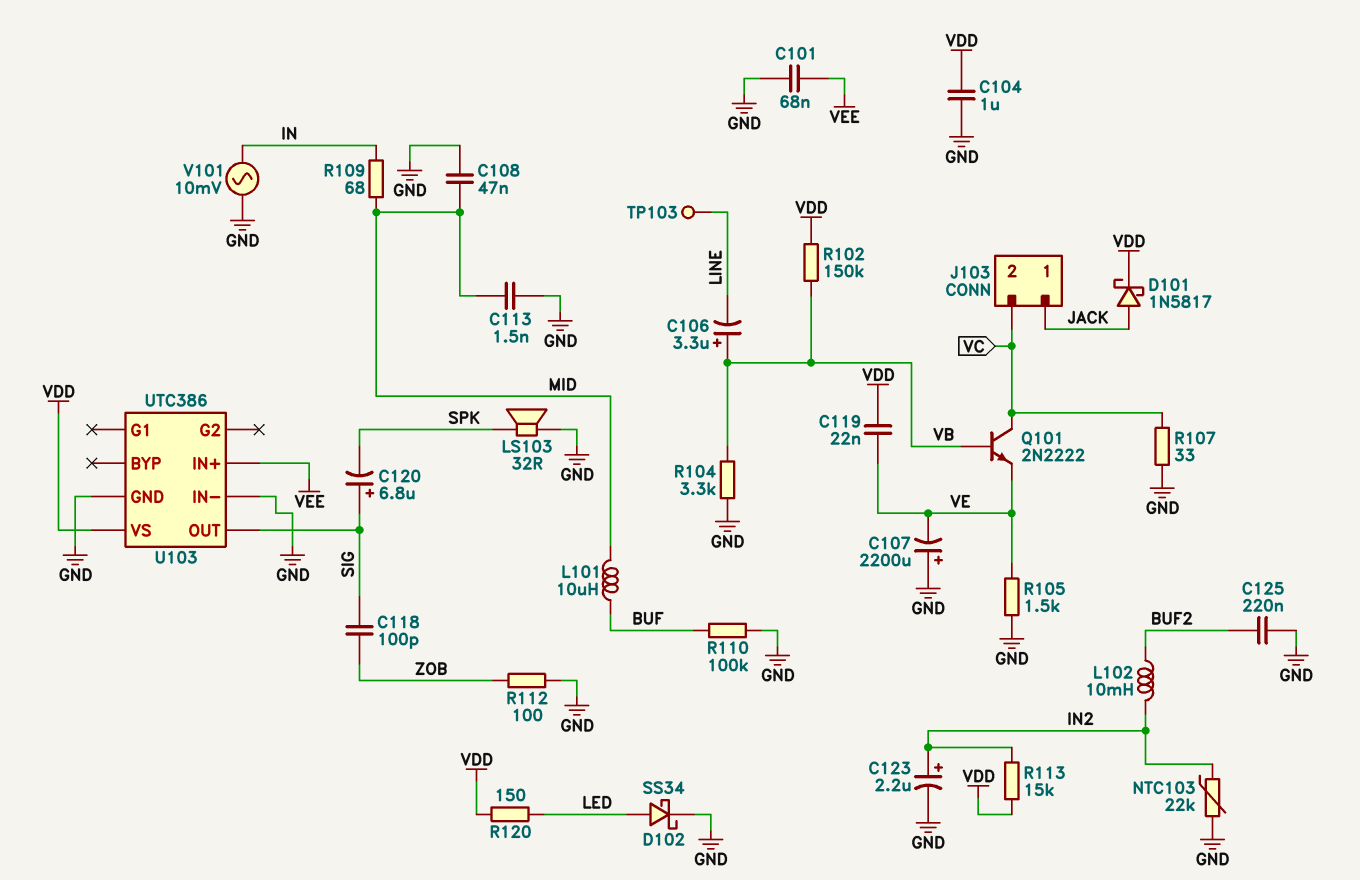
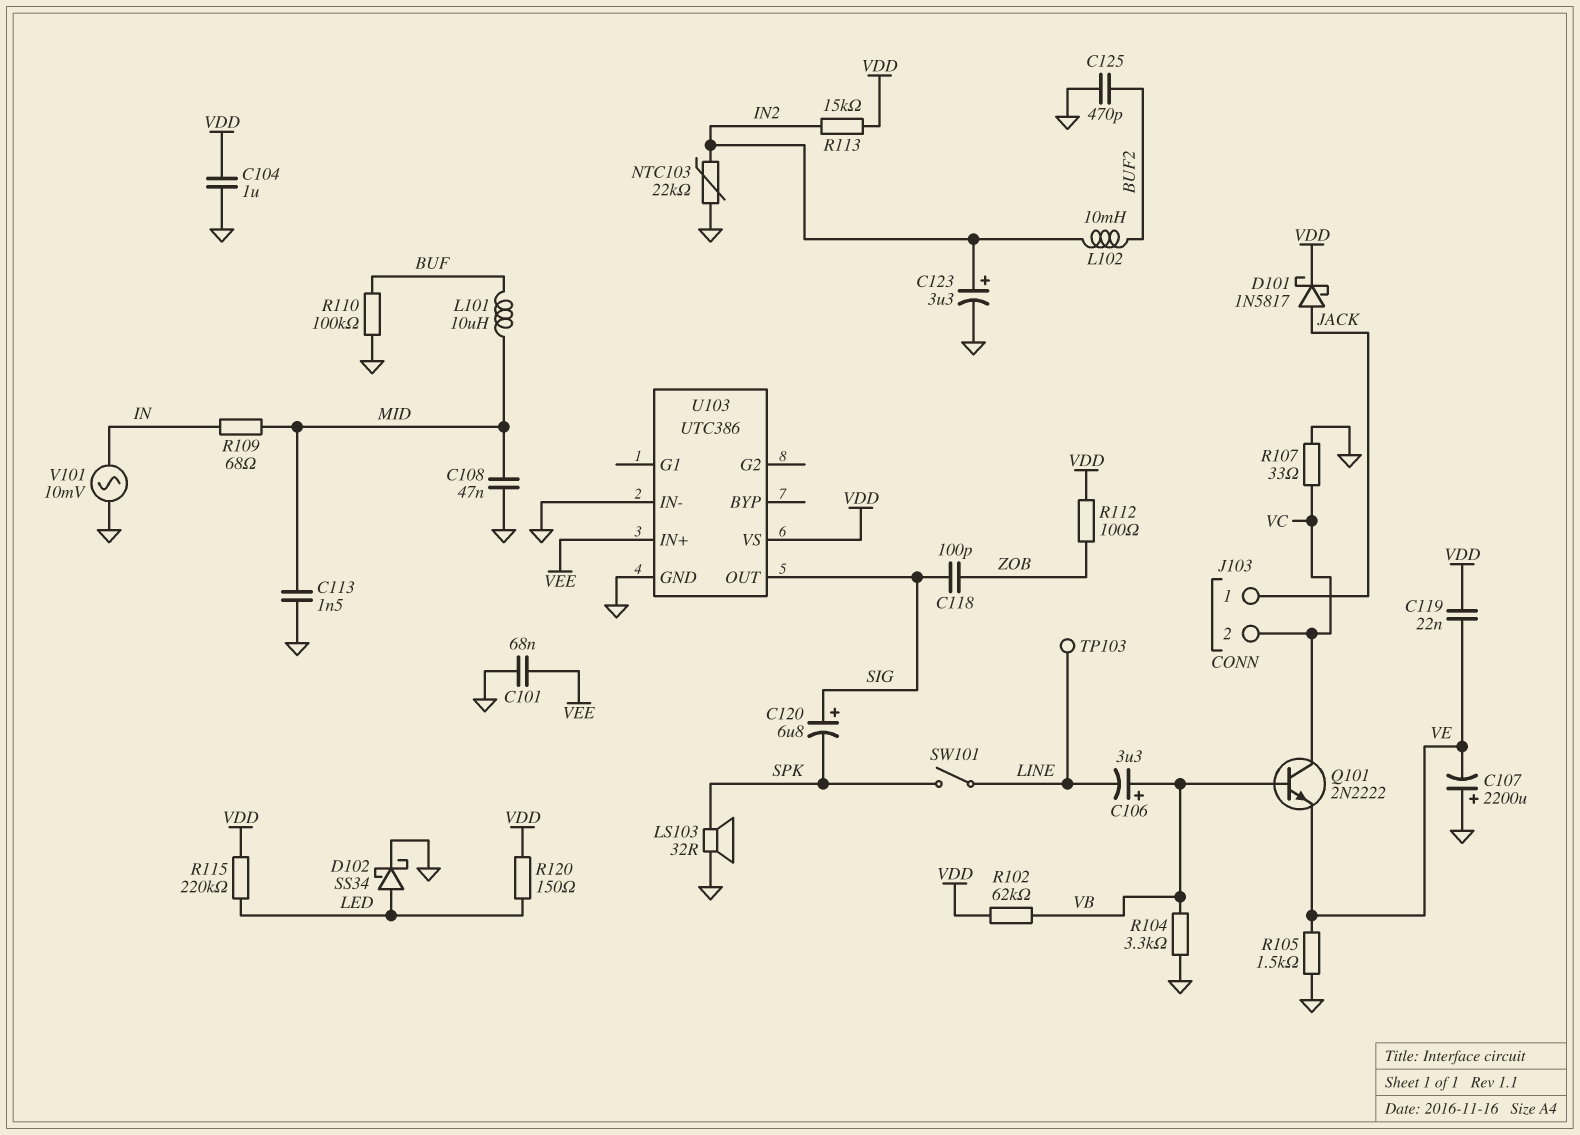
C123: 2.2uF (plus IN2, minus GND) -> 3.3uF (plus IN2, minus GND)
C125: 220nF (BUF2, GND) -> 470pF (BUF2, GND)
R102: 150k (VB, VDD) -> 62k (VB, VDD)
R112: 100 (GND, ZOB) -> 100 (VDD, ZOB)
R115: none -> 220k (LED, VDD)
SW101: none -> switch (LINE, SPK)

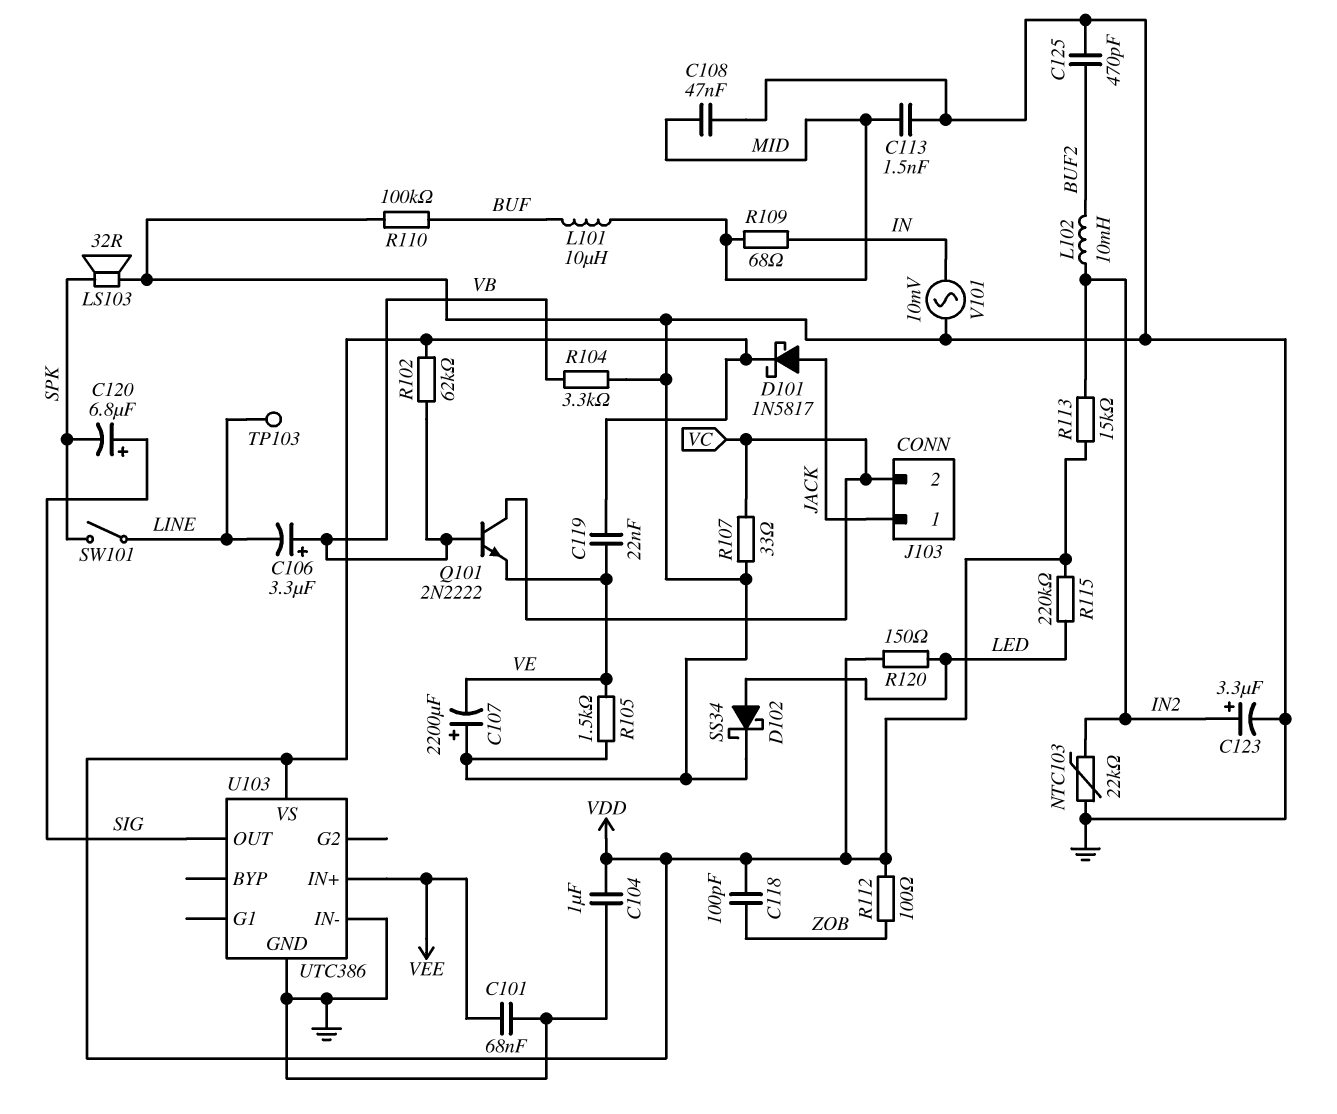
C118: 100pF (SIG, ZOB) -> 100pF (VDD, ZOB)

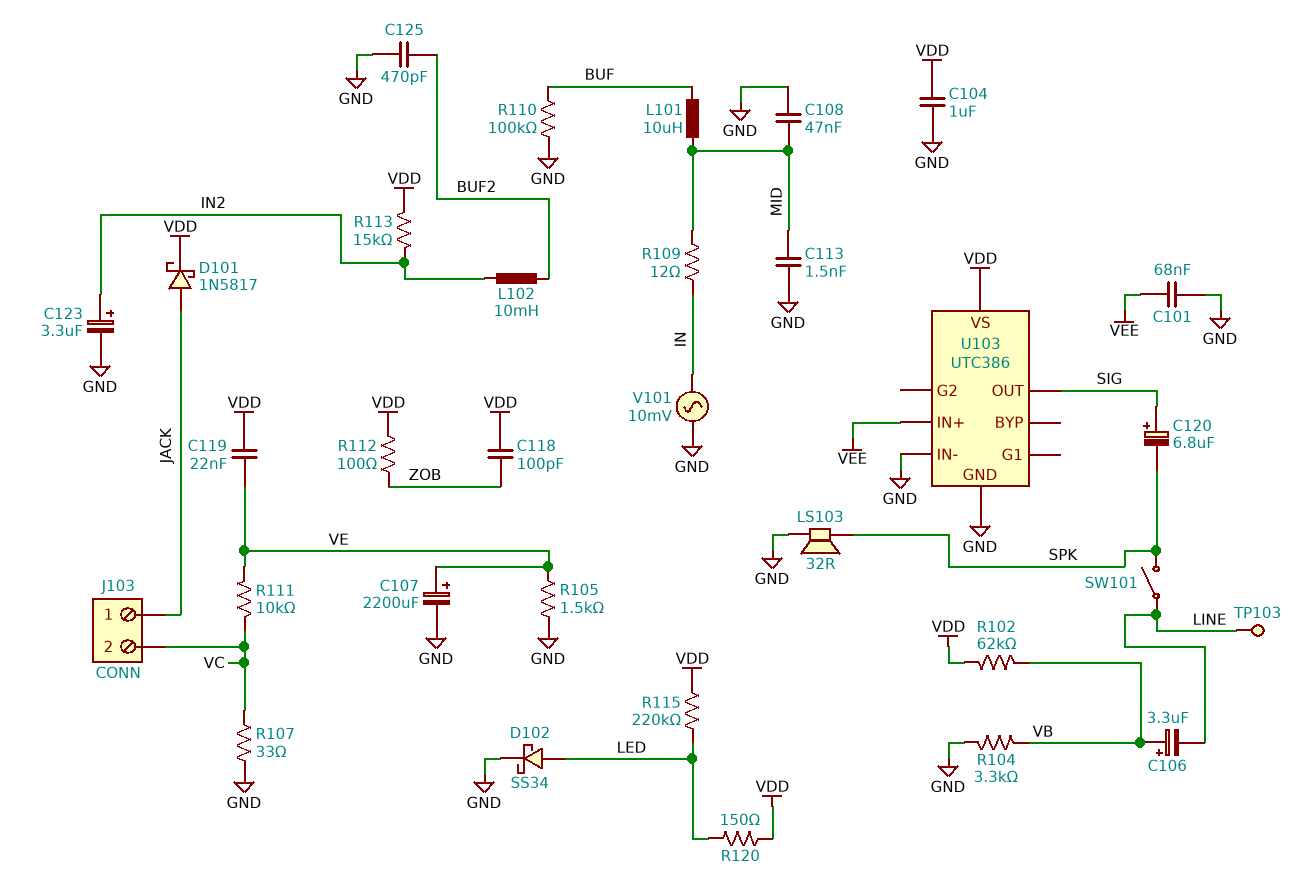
C107: 2200uF (plus GND, minus VE) -> 2200uF (plus VE, minus GND)
NTC103: 22k (GND, IN2) -> none
Q101: NPN 2N2222 (B VB, C VC, E VE) -> none
R109: 68 (IN, MID) -> 12 (IN, MID)
R111: none -> 10k (VC, VE)

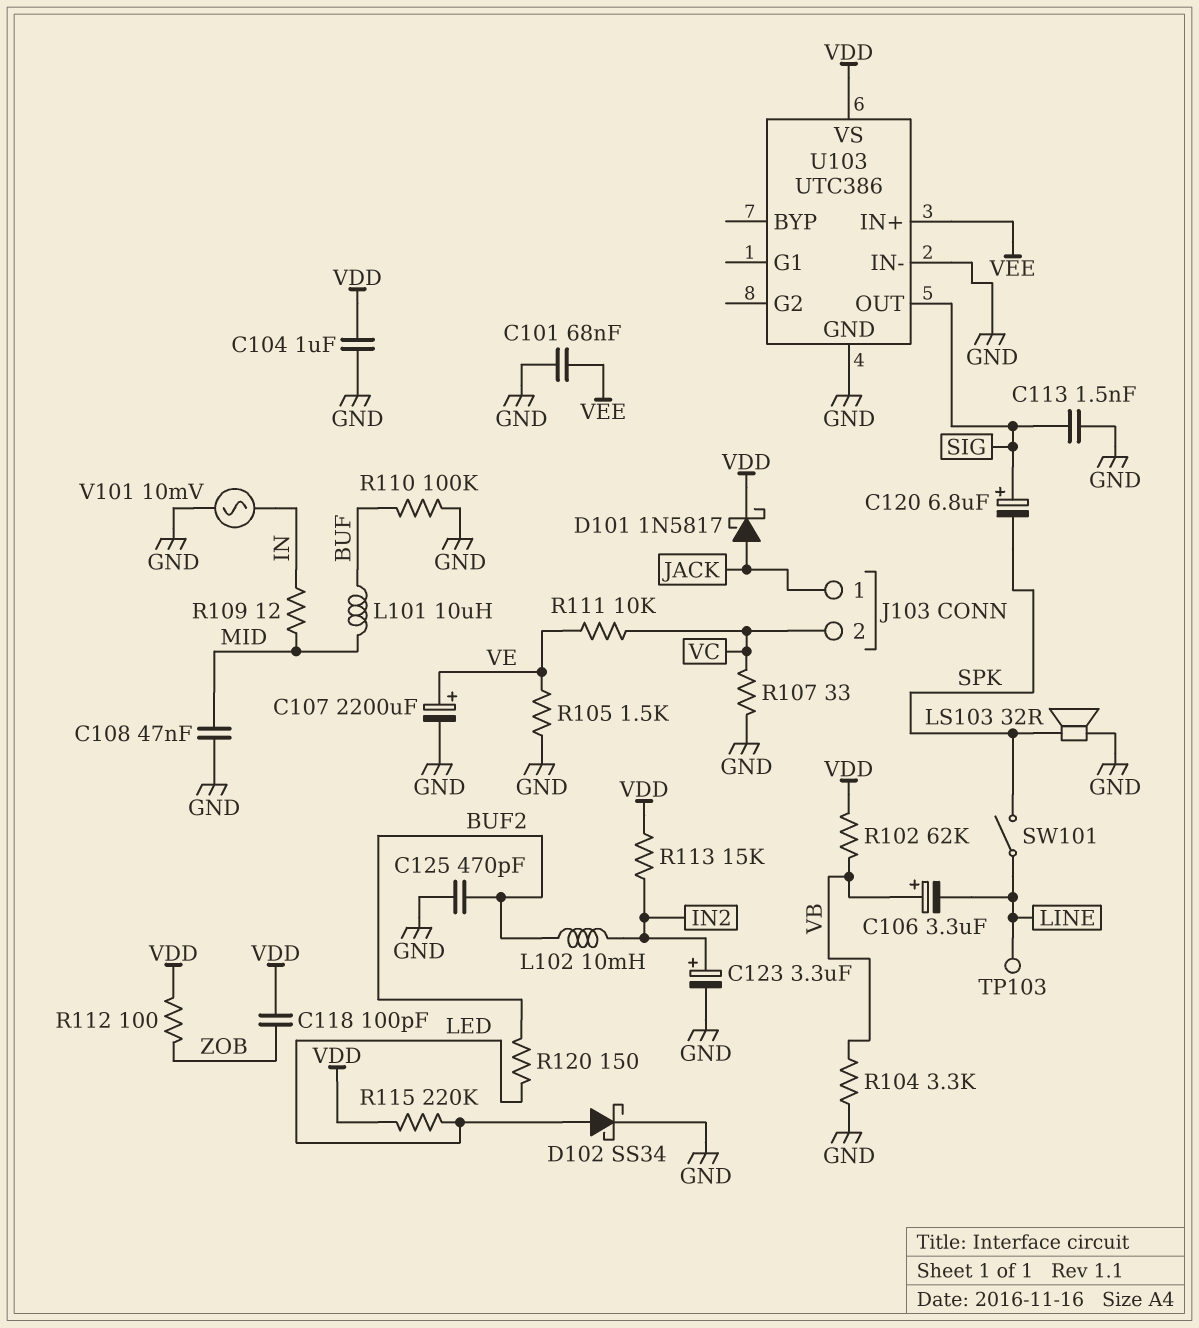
C113: 1.5nF (GND, MID) -> 1.5nF (GND, SIG)
C119: 22nF (VDD, VE) -> none
R120: 150 (LED, VDD) -> 150 (BUF2, LED)

